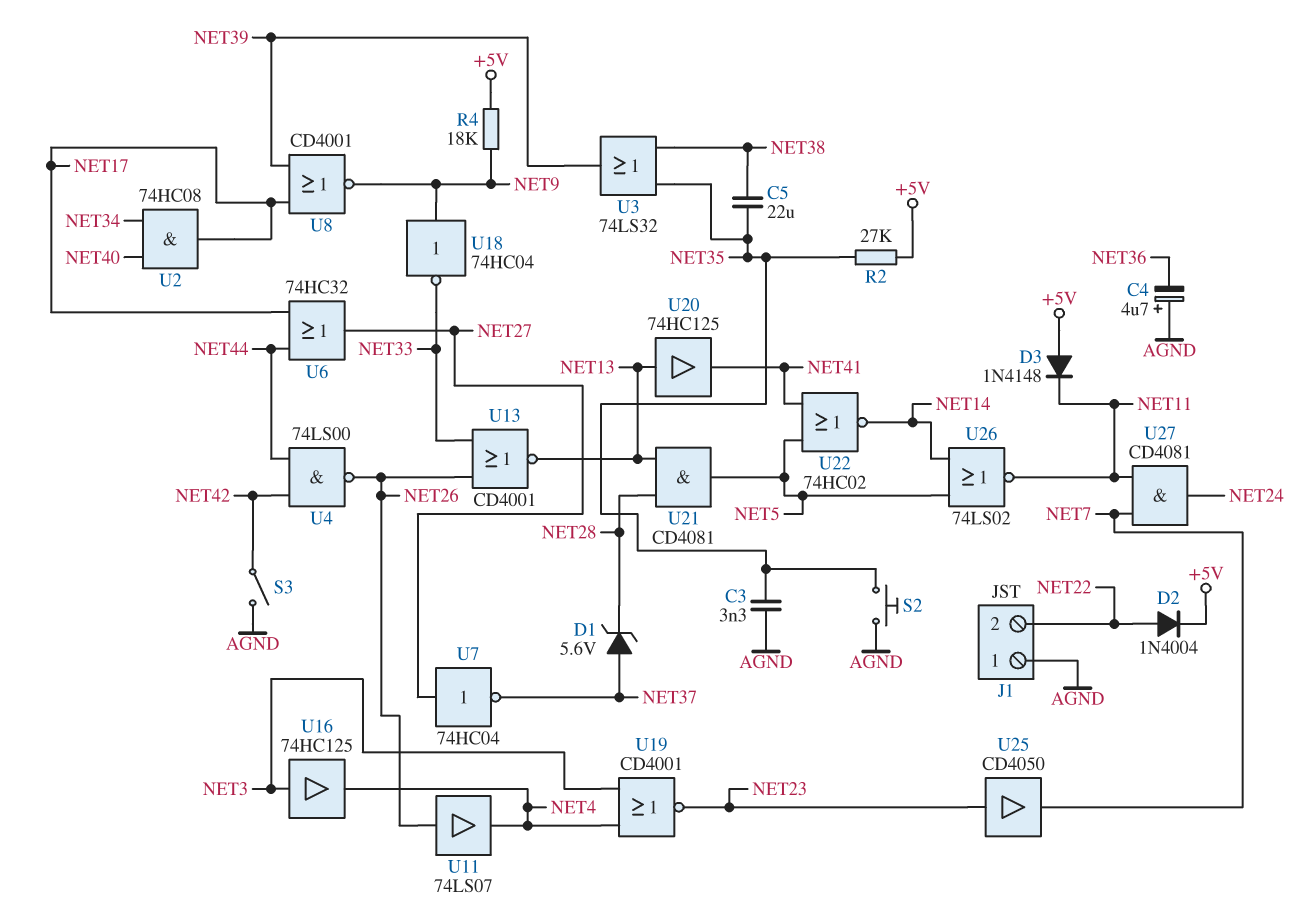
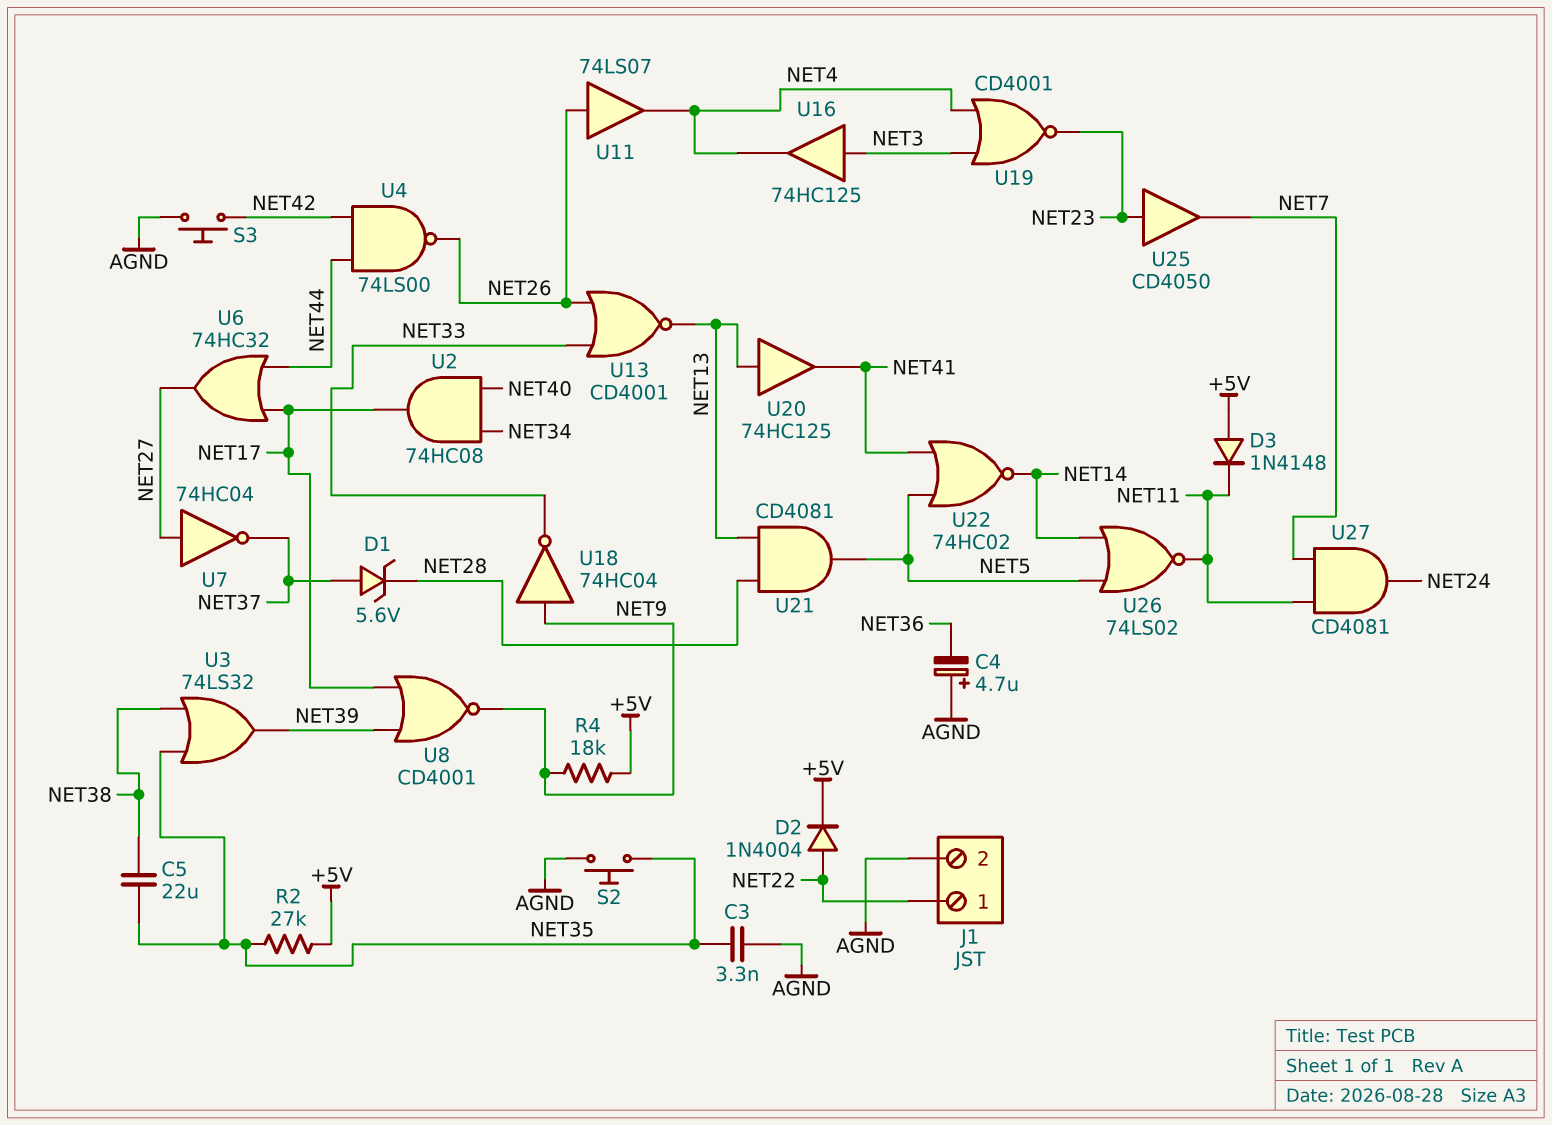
J1 pin 1: AGND -> NET22
J1 pin 2: NET22 -> AGND
S3: switch (AGND, NET42) -> button (AGND, NET42)

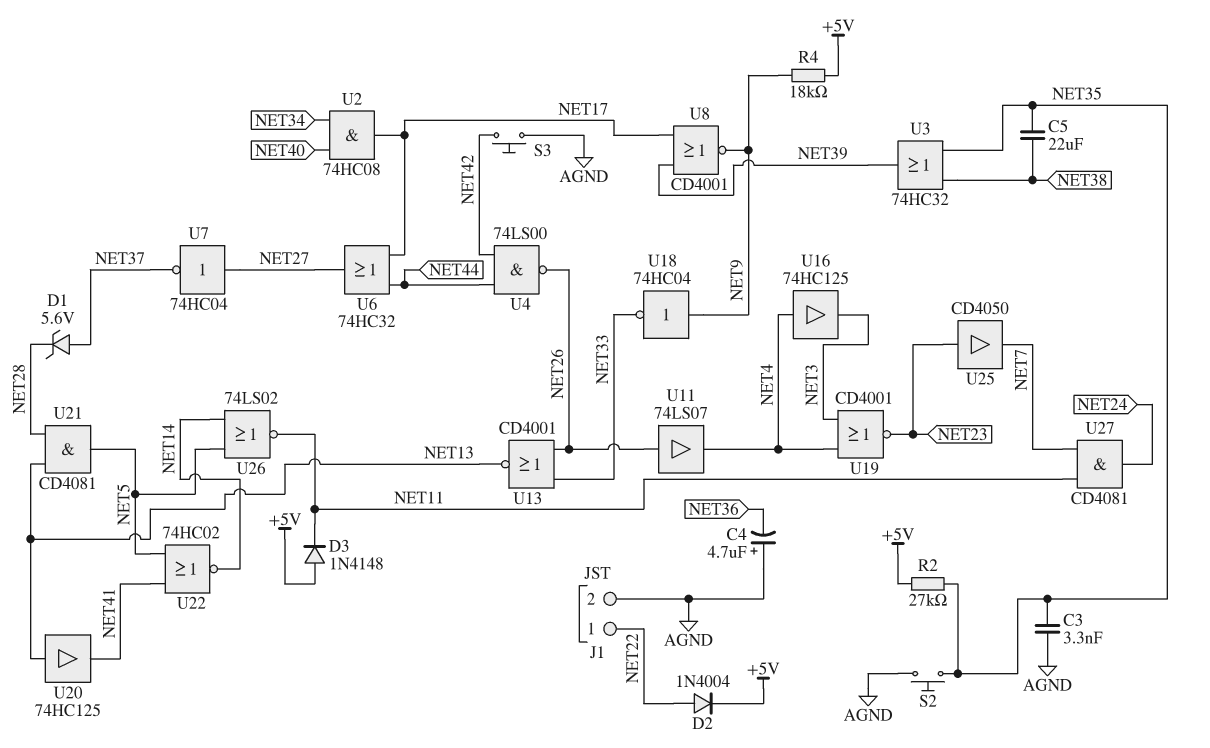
U3: OR 74LS32 (in NET35, in NET38, out NET39) -> OR 74HC32 (in NET35, in NET38, out NET39)
U16: buffer 74HC125 (in NET3, out NET4) -> buffer 74HC125 (in NET4, out NET3)

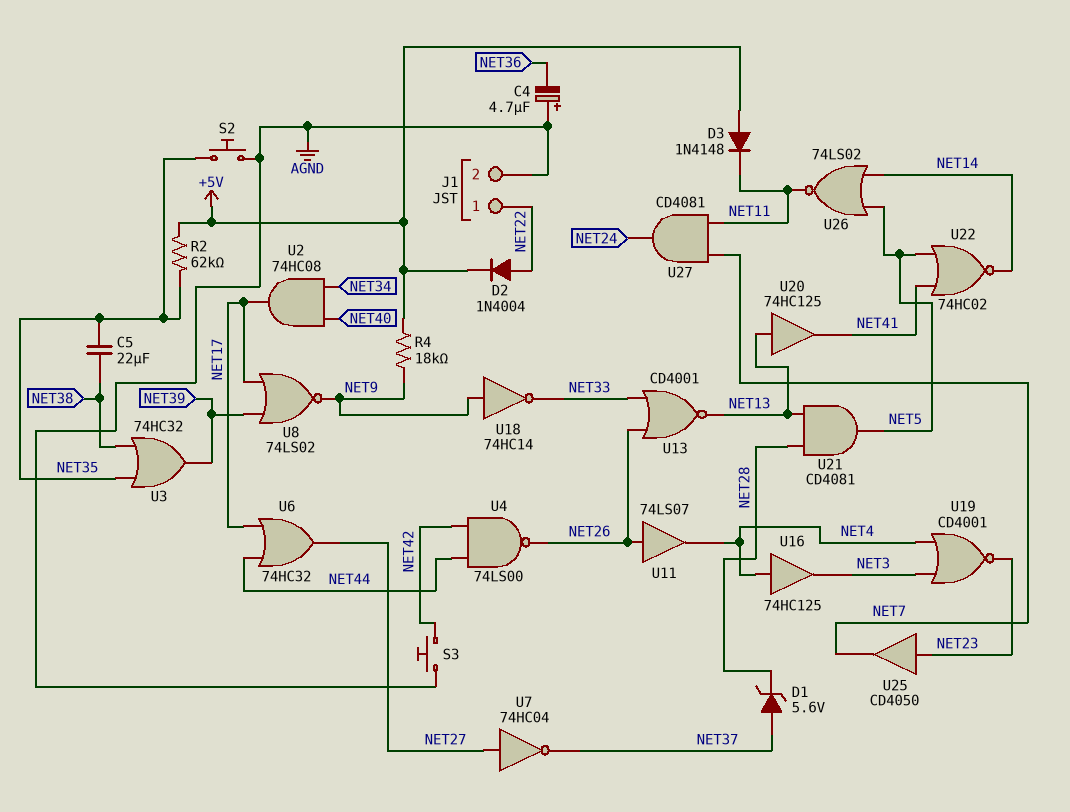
C3: 3.3nF (AGND, NET35) -> none
R2: 27k (+5V, NET35) -> 62k (+5V, NET35)
U8: NOR CD4001 (in NET17, in NET39, out NET9) -> NOR 74LS02 (in NET17, in NET39, out NET9)
U18: NOT 74HC04 (in NET9, out NET33) -> NOT 74HC14 (in NET9, out NET33)

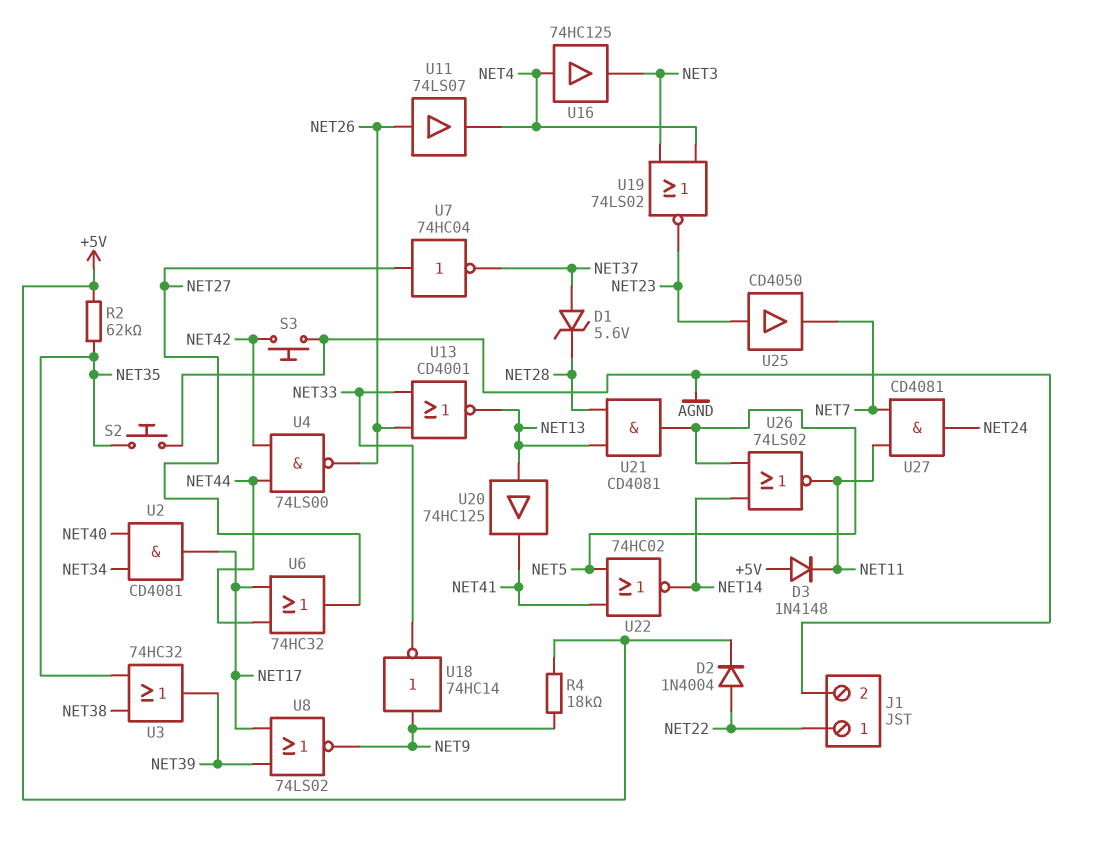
C4: 4.7uF (plus AGND, minus NET36) -> none
C5: 22uF (NET35, NET38) -> none
U2: AND 74HC08 (in NET34, in NET40, out NET17) -> AND CD4081 (in NET34, in NET40, out NET17)
U19: NOR CD4001 (in NET3, in NET4, out NET23) -> NOR 74LS02 (in NET3, in NET4, out NET23)

